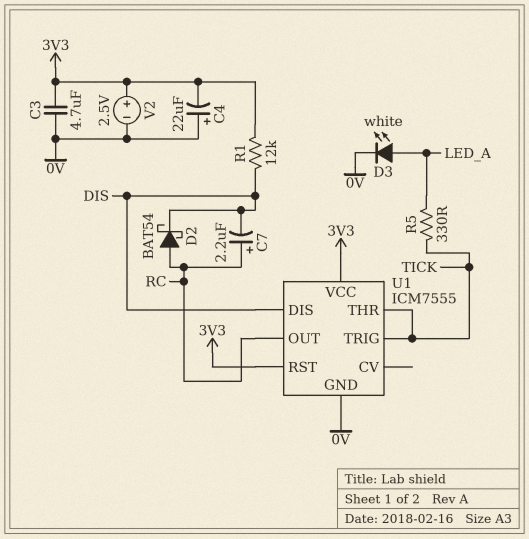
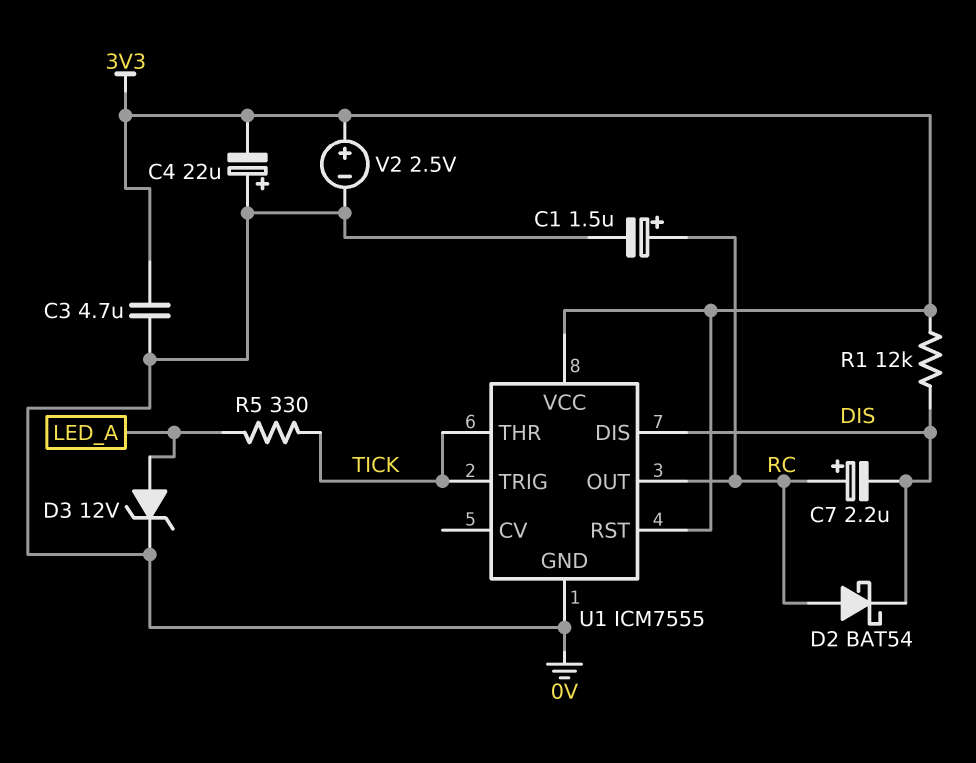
C1: none -> 1.5uF (plus RC, minus 0V)
D3: LED white (A LED_A, K 0V) -> zener 12V (A LED_A, K 0V)

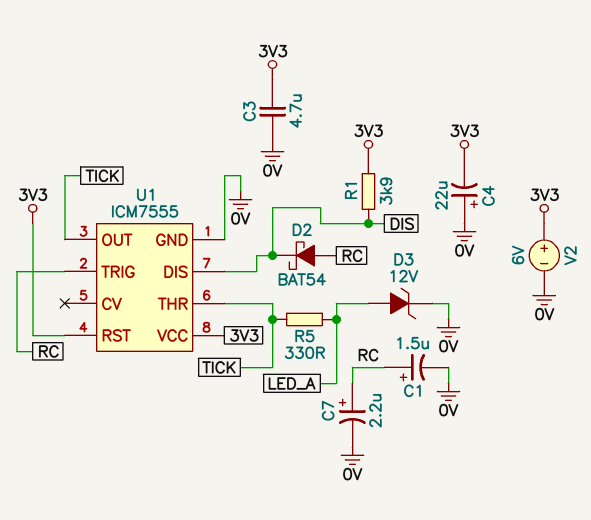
C7: 2.2uF (plus RC, minus DIS) -> 2.2uF (plus RC, minus 0V)
R1: 12k (3V3, DIS) -> 3.9k (3V3, DIS)
U1 pin OUT: RC -> TICK
U1 pin TRIG: TICK -> RC
V2: 2.5V (plus 3V3, minus 0V) -> 6V (plus 3V3, minus 0V)

